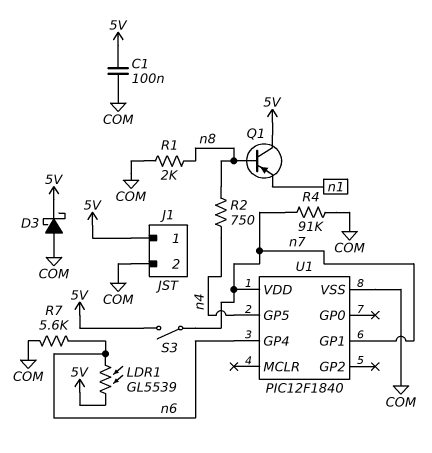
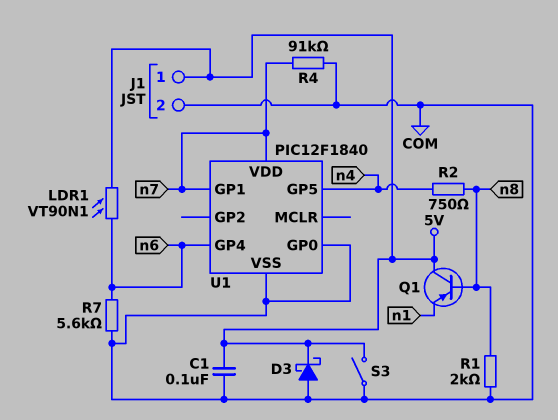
LDR1: GL5539 (5V, n6) -> VT90N1 (5V, n6)
S3: switch (5V, n7) -> switch (5V, COM)
U1 pin GP0: none -> COM

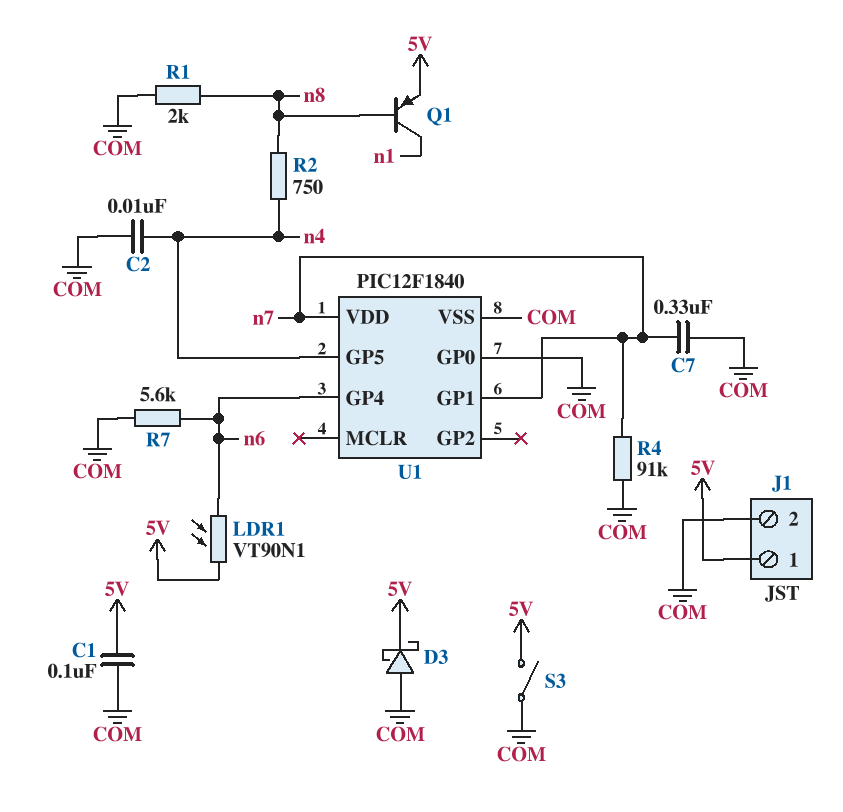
C2: none -> 10nF (COM, n4)
C7: none -> 330nF (COM, n7)
Q1: PNP (B n8, C 5V, E n1) -> PNP (B n8, C n1, E 5V)

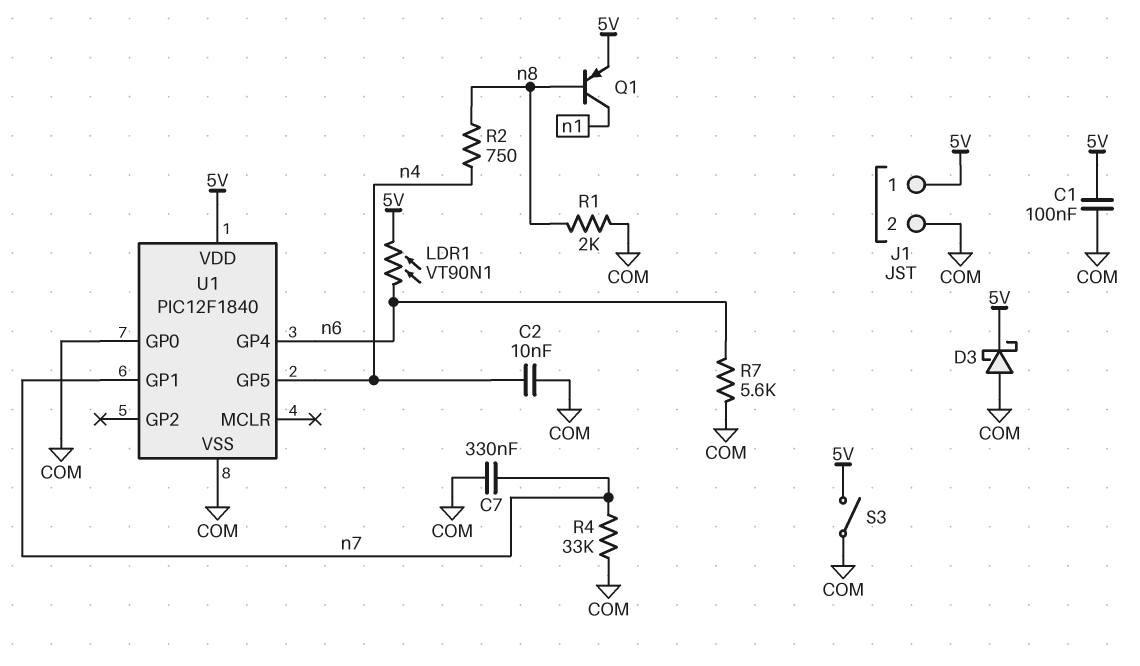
R4: 91k (COM, n7) -> 33k (COM, n7)
U1 pin VDD: n7 -> 5V

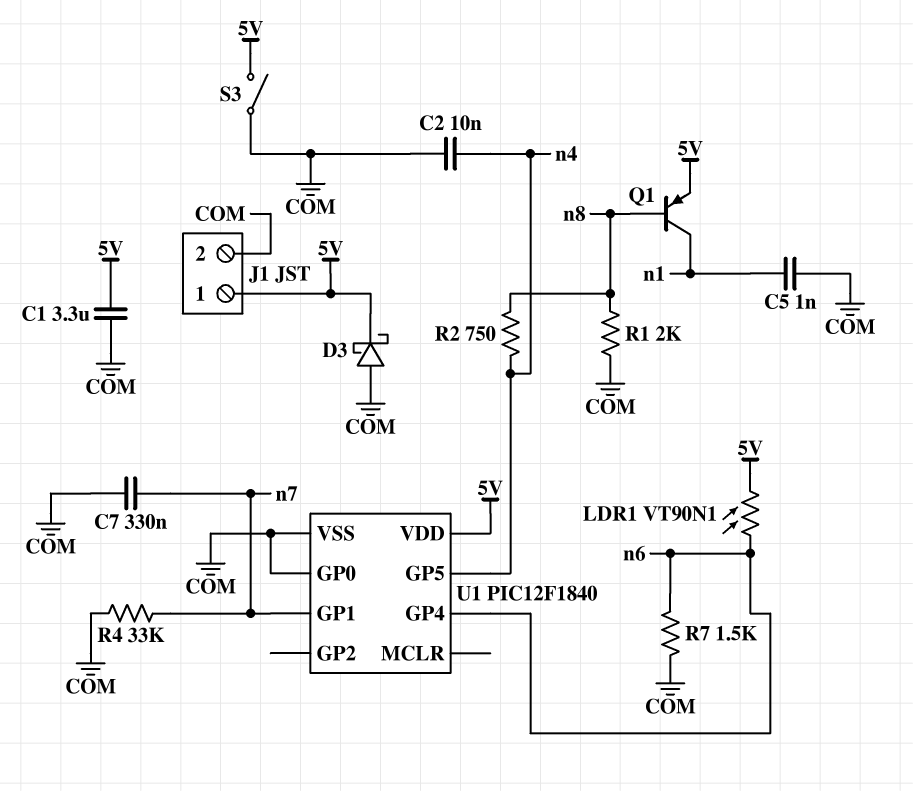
C1: 100nF (5V, COM) -> 3.3uF (5V, COM)
C5: none -> 1nF (COM, n1)
R7: 5.6k (COM, n6) -> 1.5k (COM, n6)

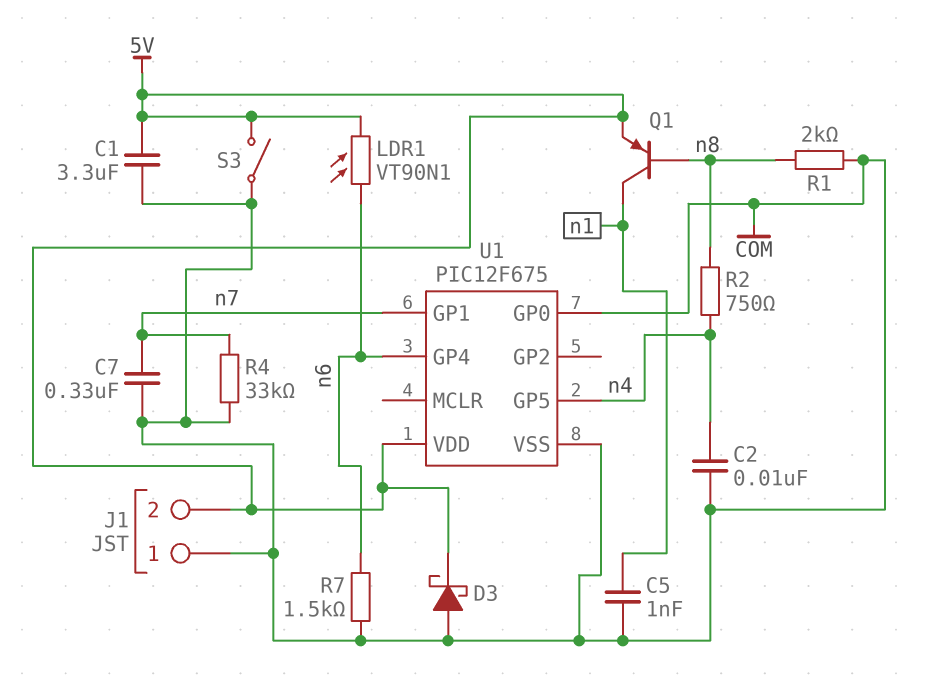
J1 pin 1: 5V -> COM
J1 pin 2: COM -> 5V
U1: PIC12F1840 -> PIC12F675

